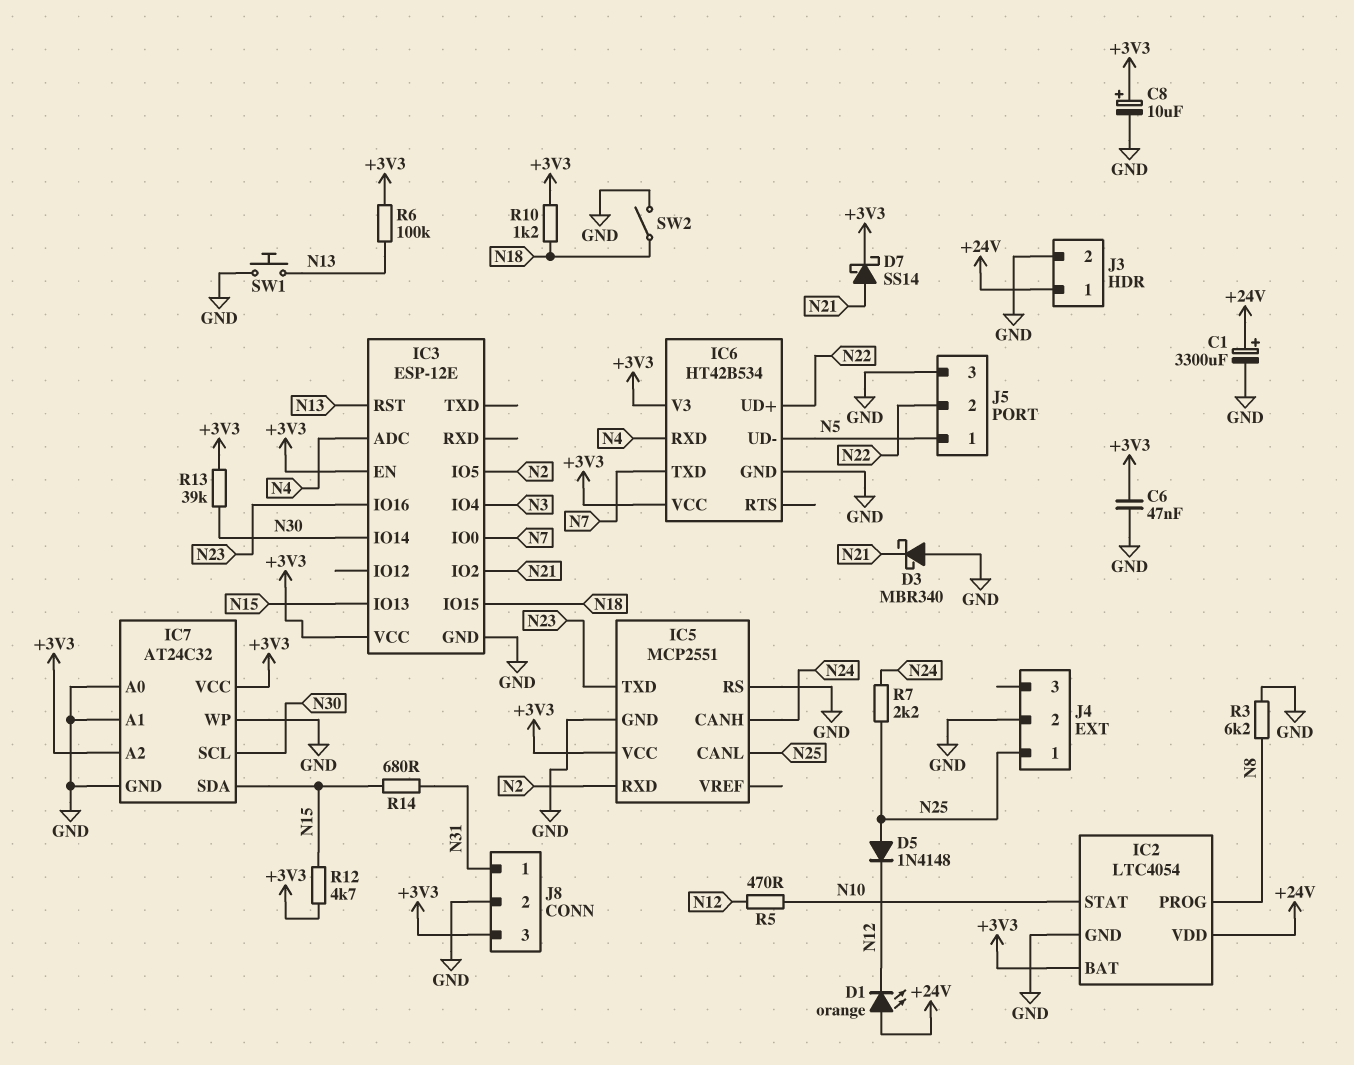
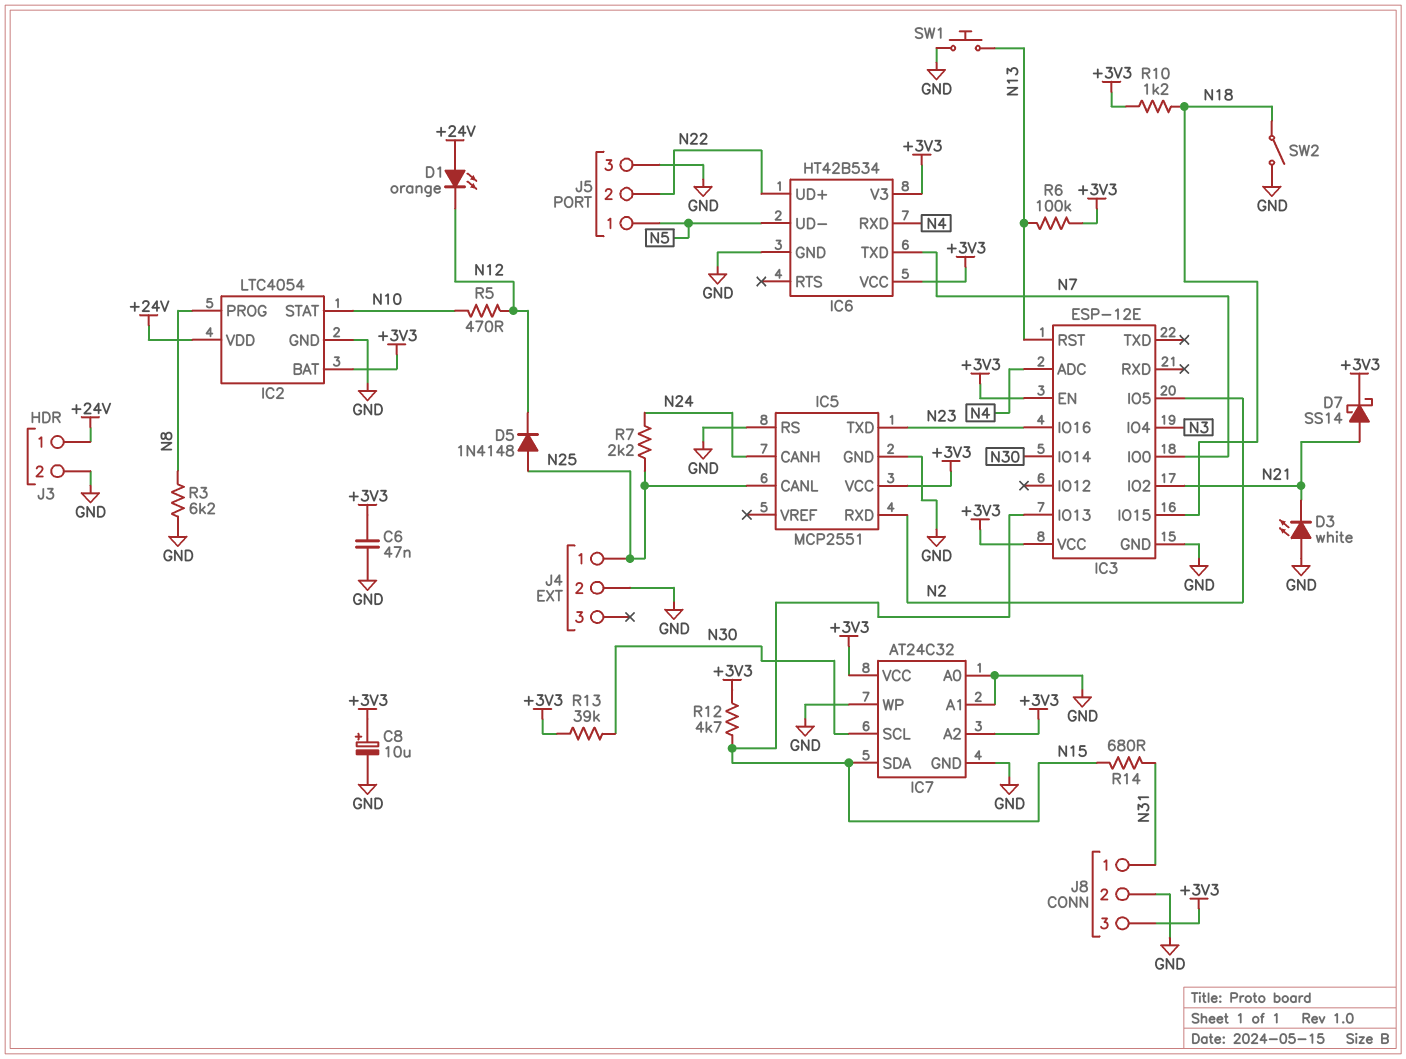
C1: 3300uF (plus +24V, minus GND) -> none
D3: schottky MBR340 (A GND, K N21) -> LED white (A GND, K N21)

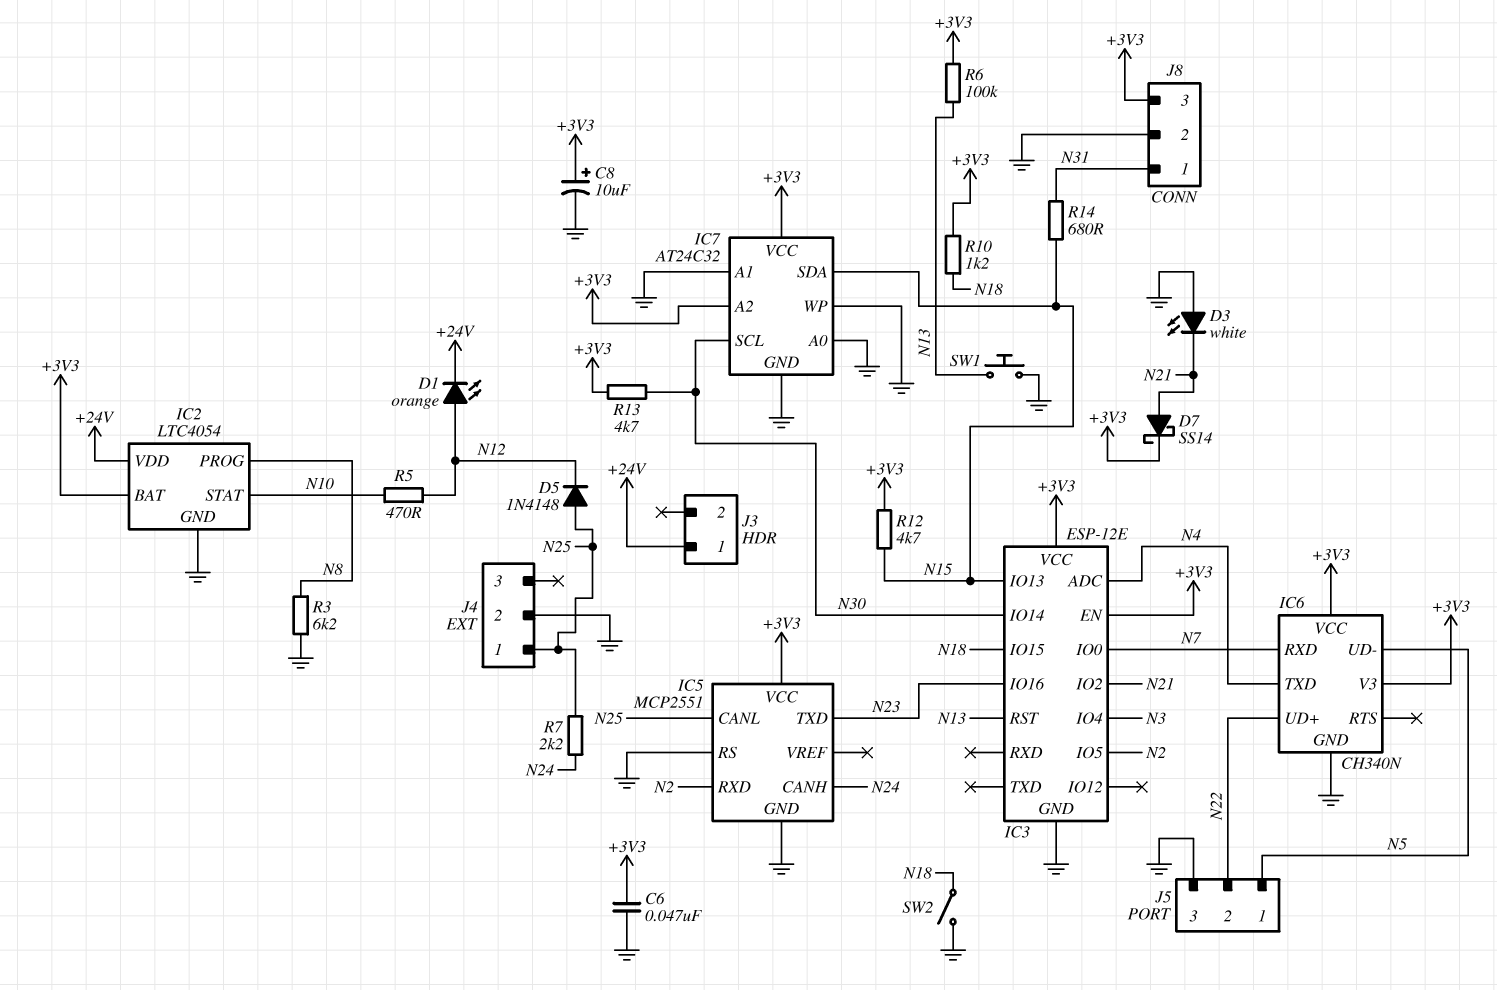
D1: LED orange (A +24V, K N12) -> LED orange (A N12, K +24V)
IC6: HT42B534 -> CH340N
IC6 pin RXD: N4 -> N7
IC6 pin TXD: N7 -> N4
J3 pin 2: GND -> none
R13: 39k (+3V3, N30) -> 4.7k (+3V3, N30)

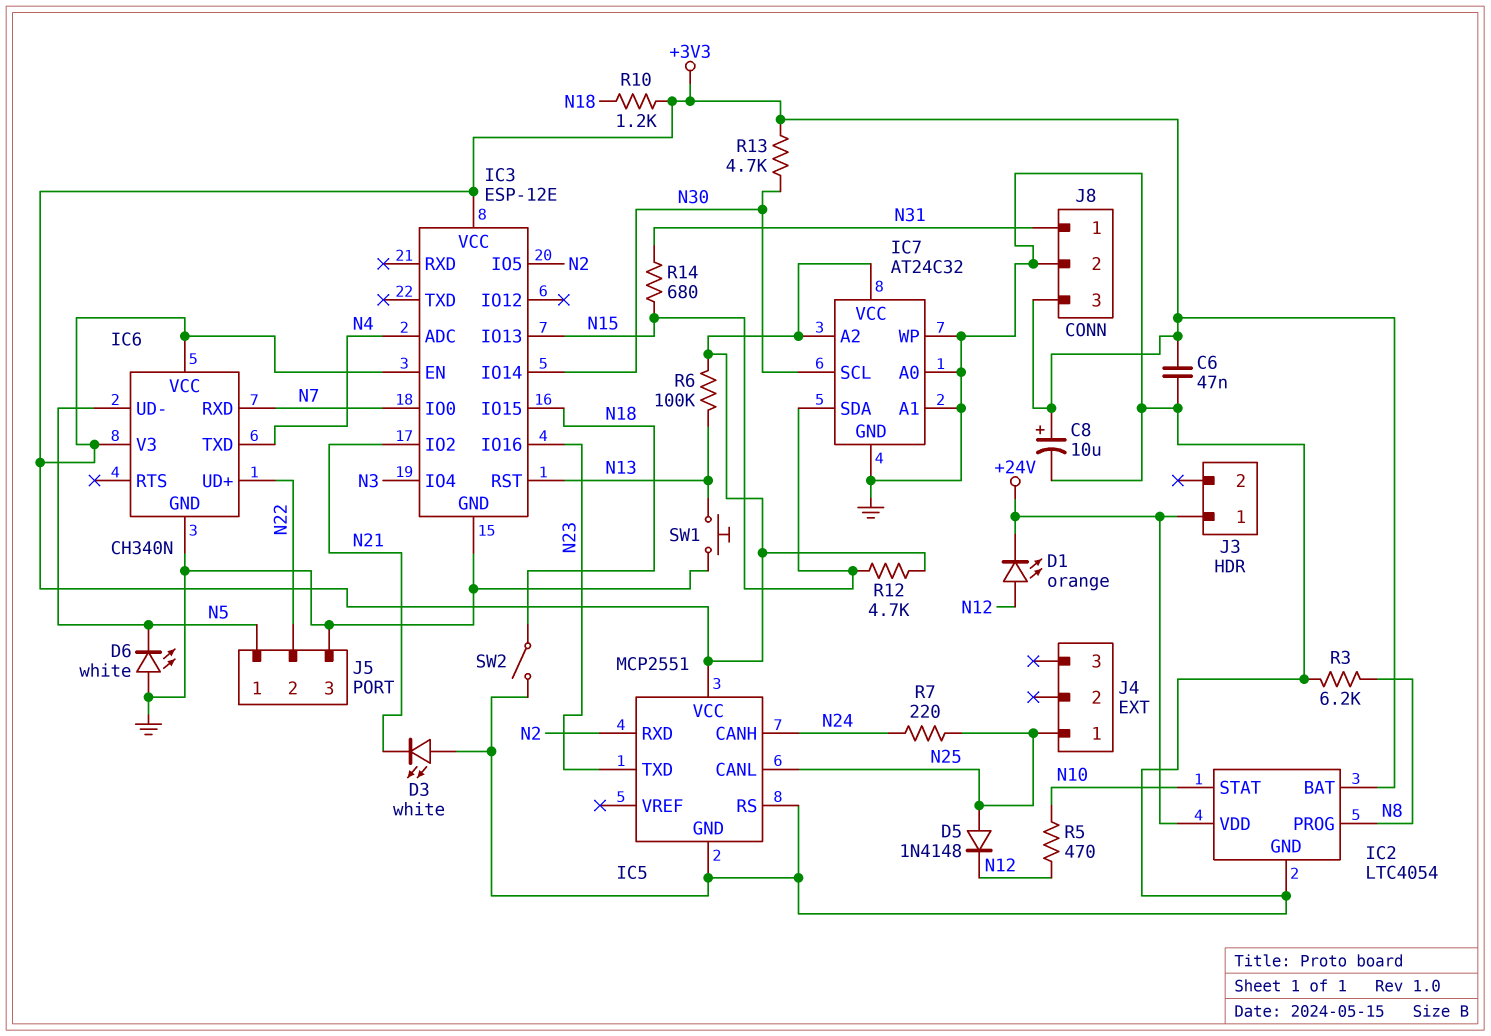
D6: none -> LED white (A GND, K N5)
D7: schottky SS14 (A N21, K +3V3) -> none
J4 pin 2: GND -> none
R7: 2.2k (N24, N25) -> 220 (N24, N25)

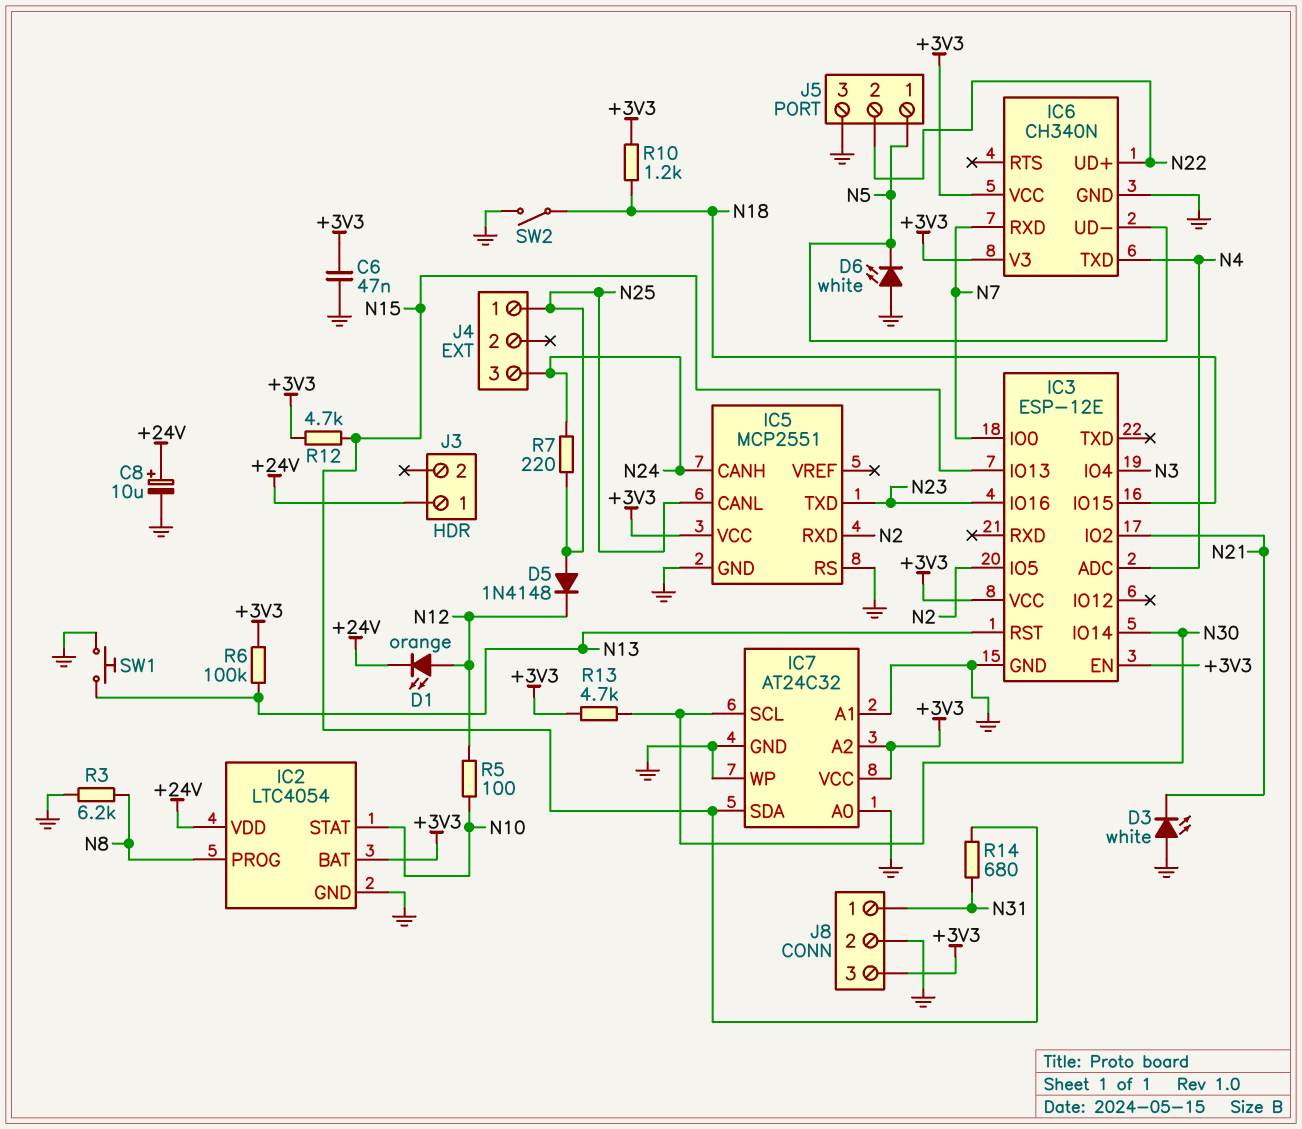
C8: 10uF (plus +3V3, minus GND) -> 10uF (plus +24V, minus GND)
J4 pin 3: none -> N24
R5: 470 (N10, N12) -> 100 (N10, N12)

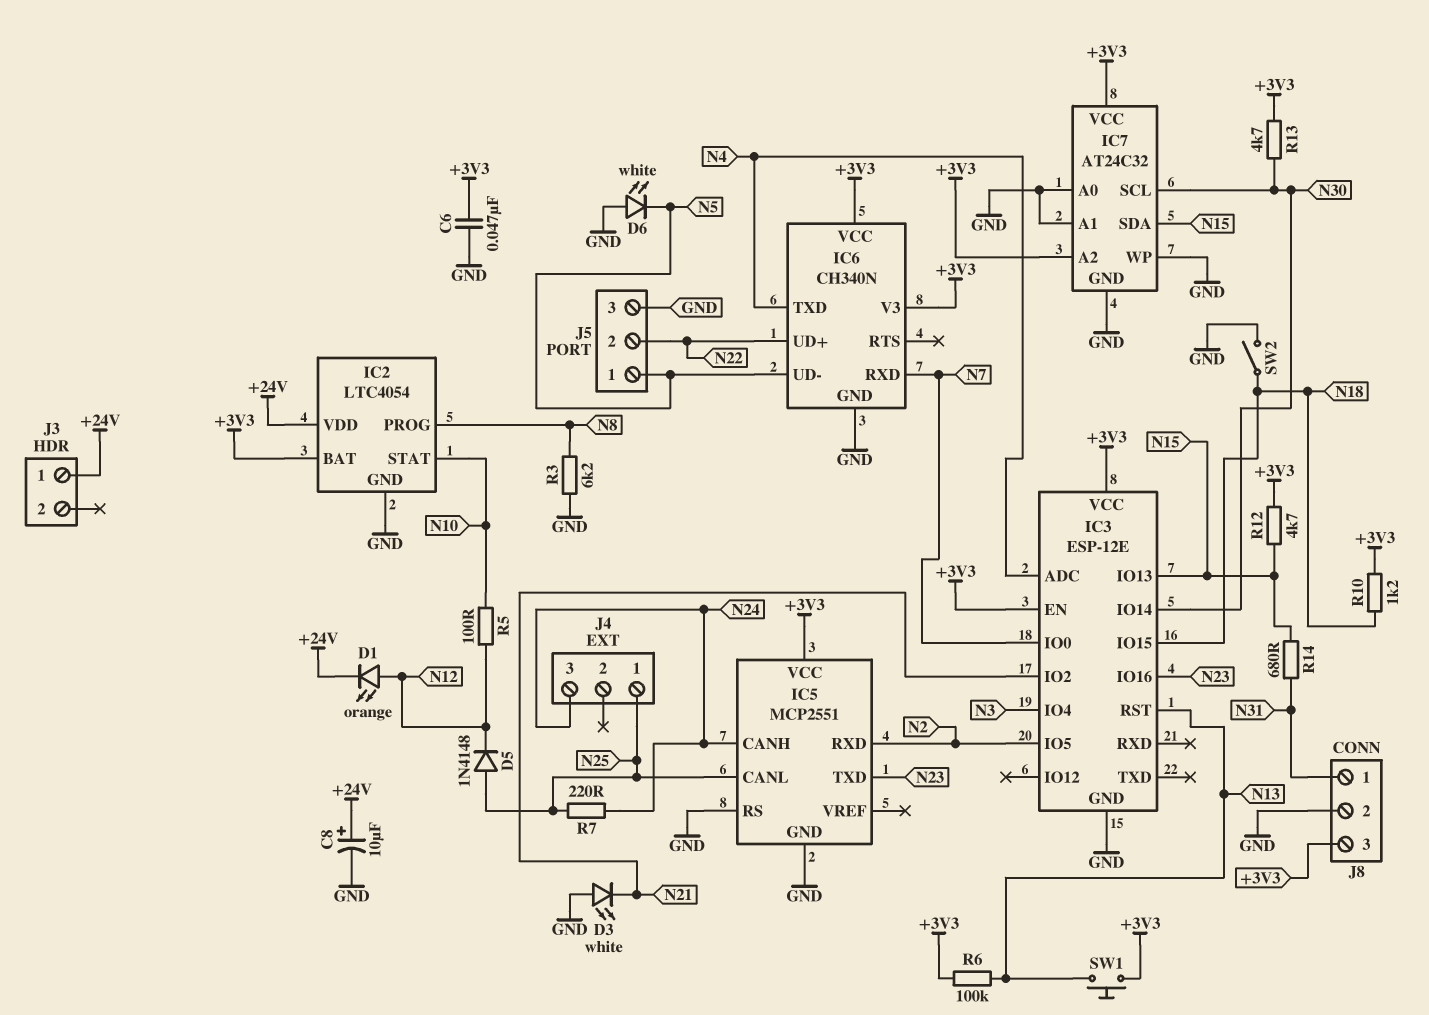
SW1: button (GND, N13) -> button (+3V3, N13)

